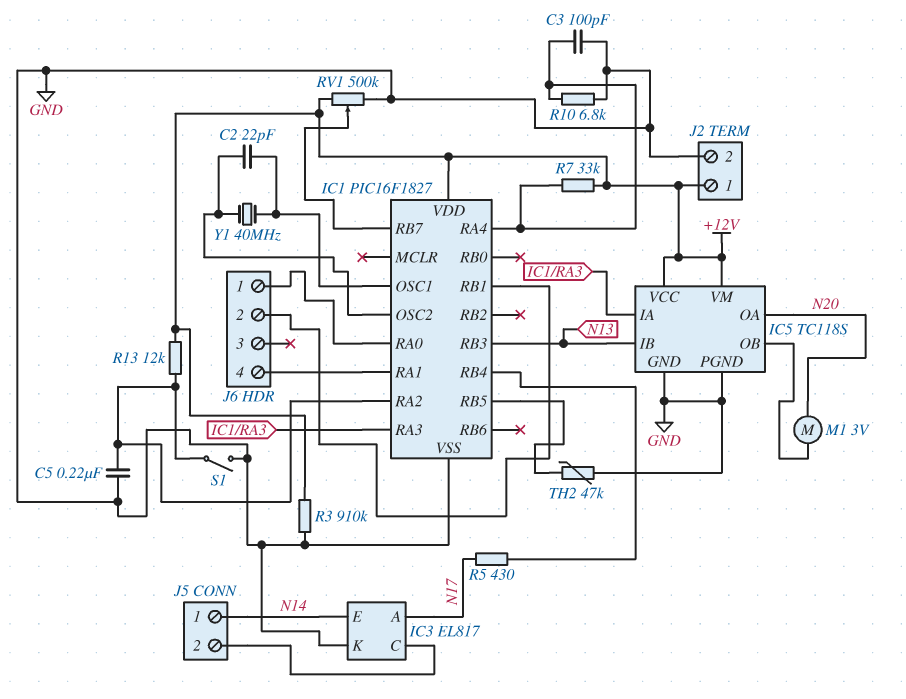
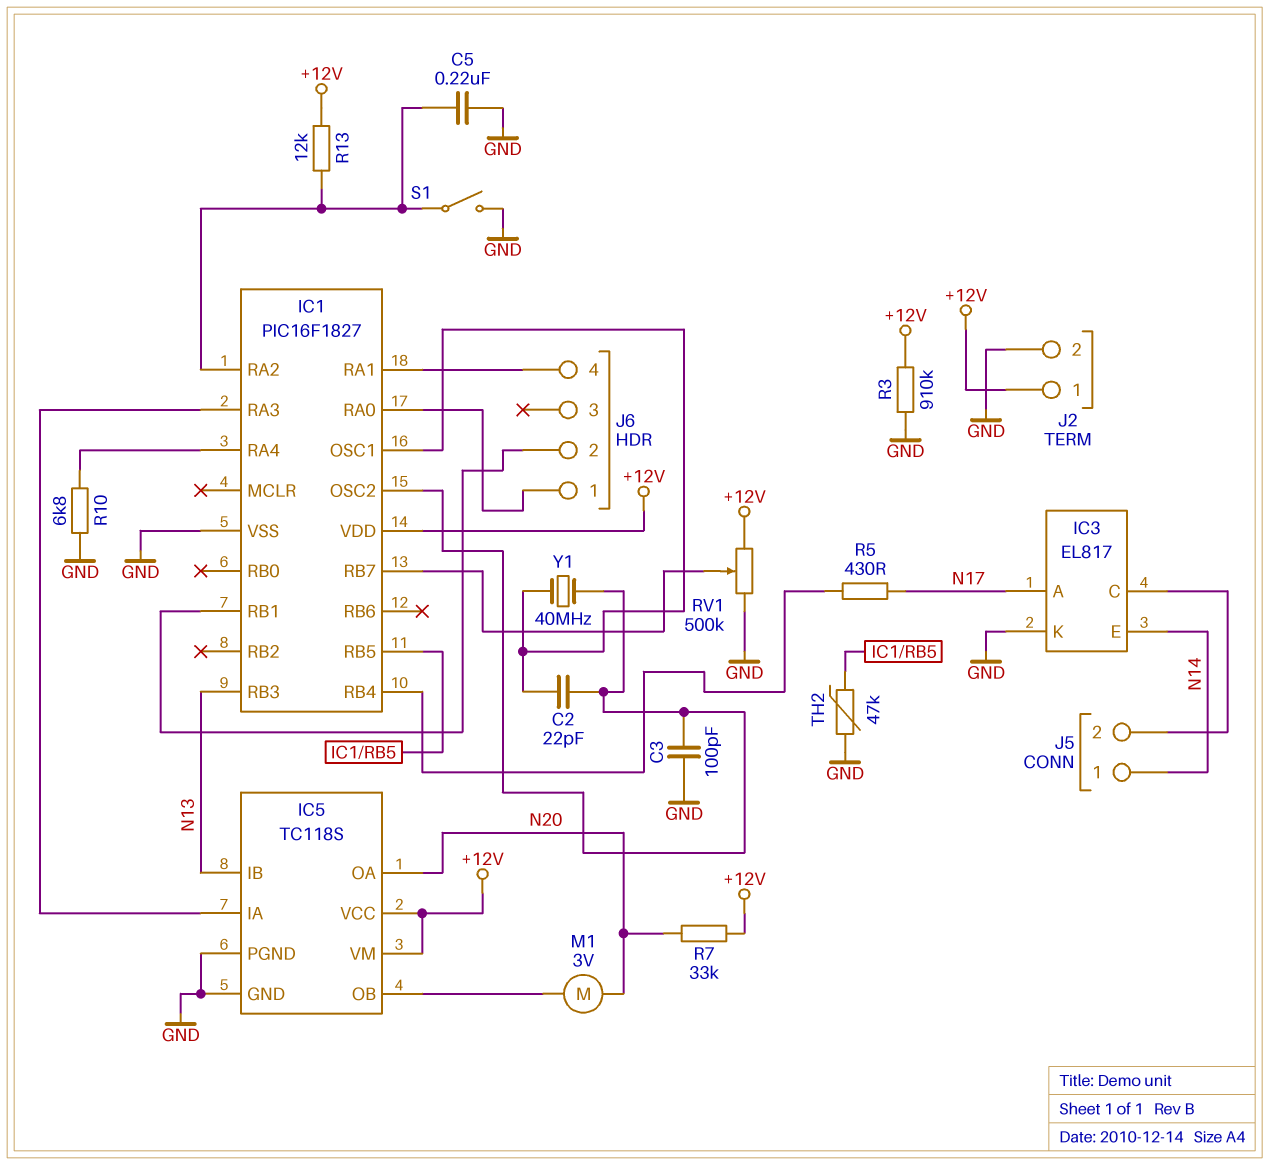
C3: 100pF (GND, IC1/RA4) -> 100pF (GND, IC1/OSC2)
R7: 33k (+12V, IC1/RA4) -> 33k (+12V, N20)

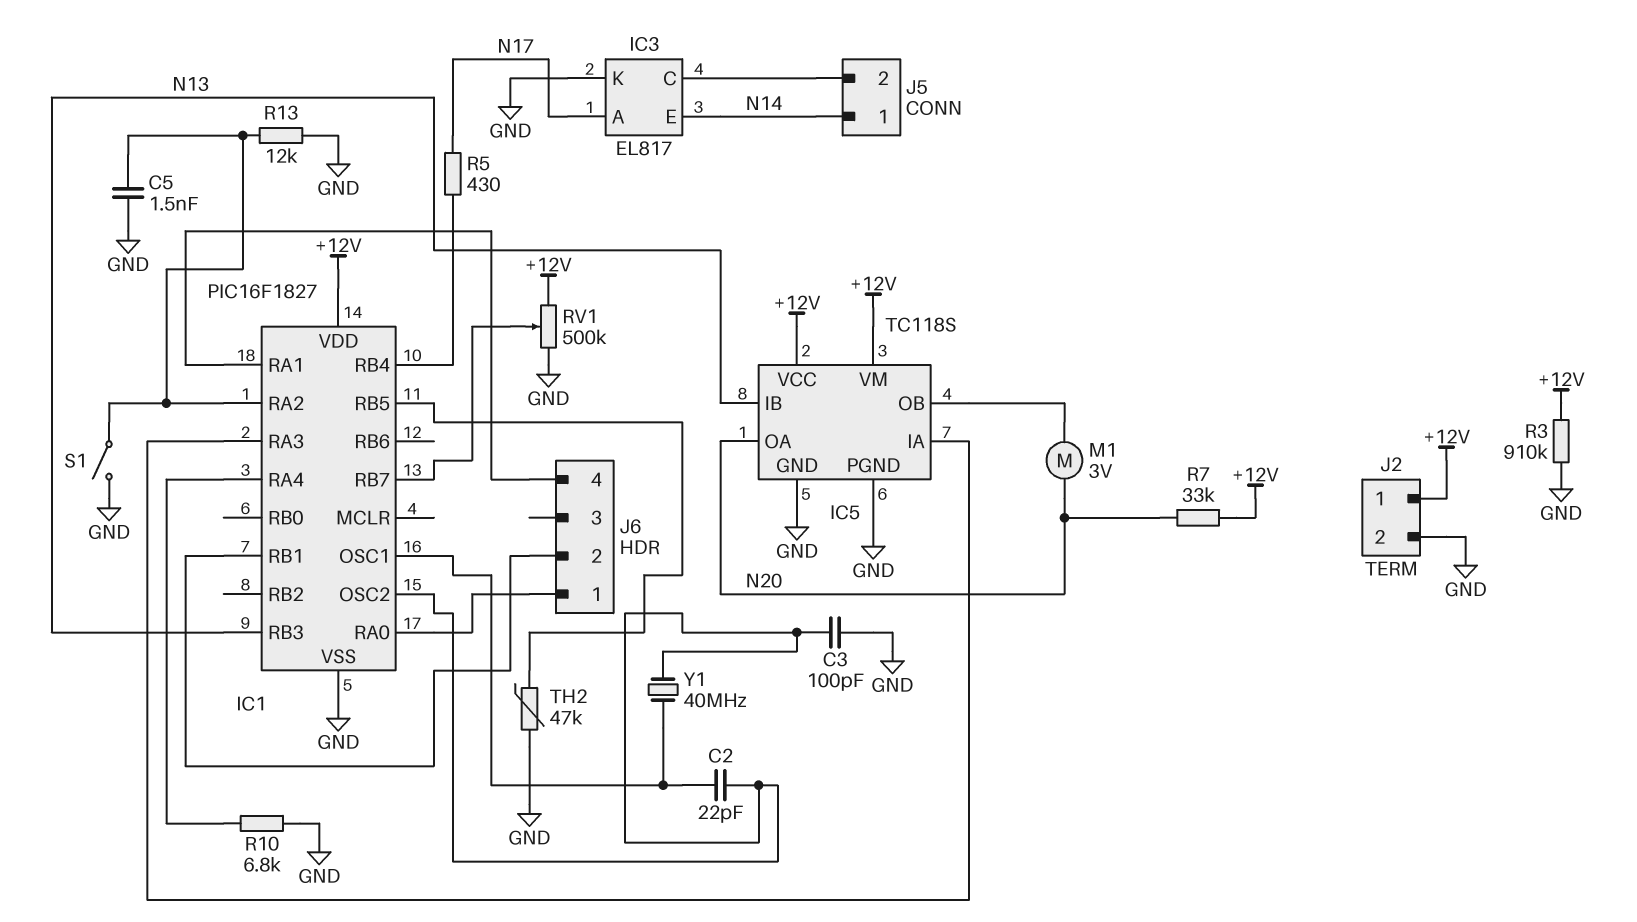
C5: 220nF (GND, IC1/RA2) -> 1.5nF (GND, IC1/RA2)
R13: 12k (+12V, IC1/RA2) -> 12k (GND, IC1/RA2)

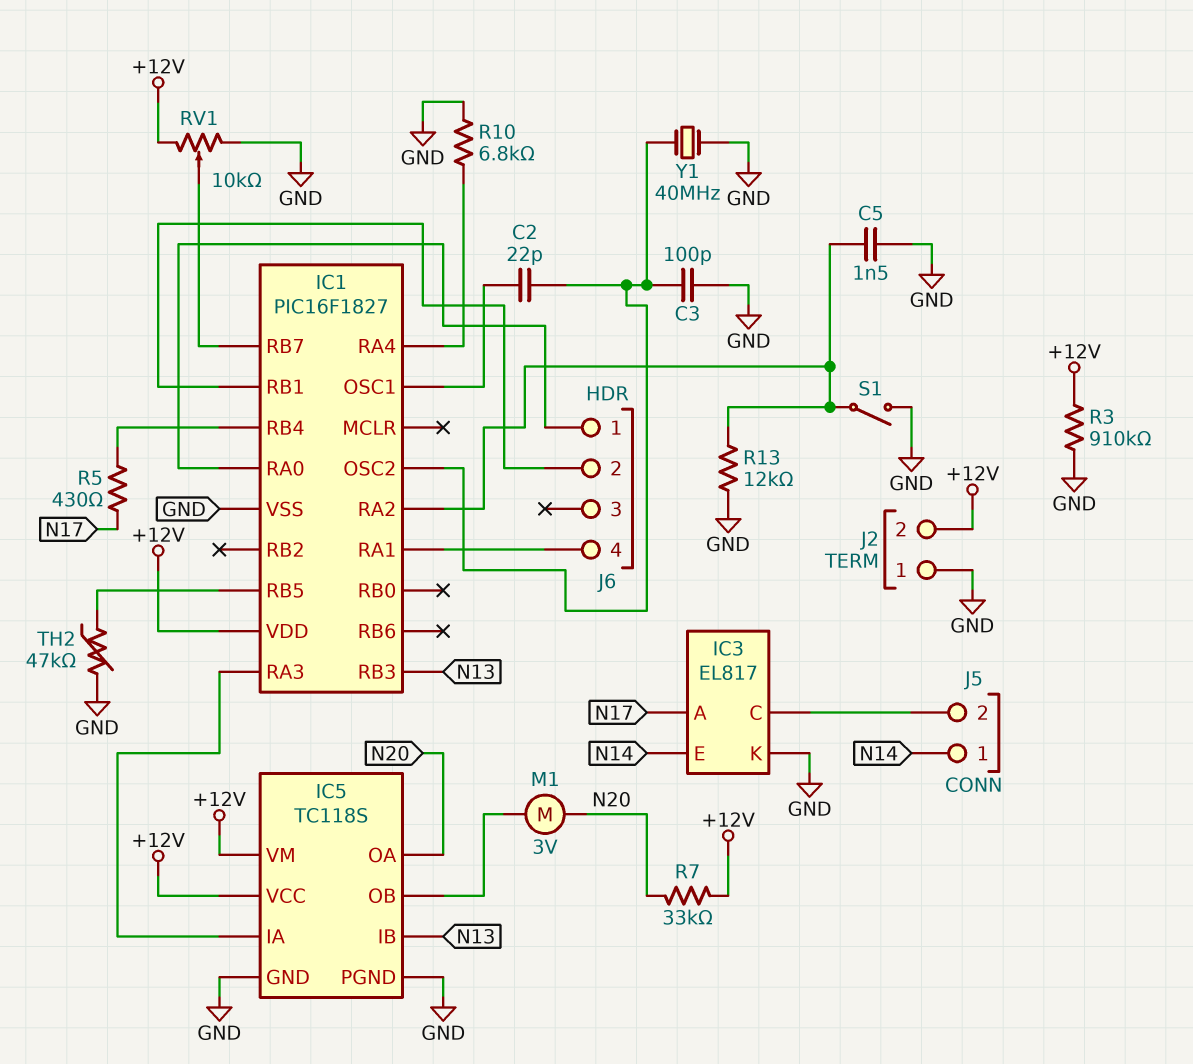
J2 pin 1: +12V -> GND
J2 pin 2: GND -> +12V
RV1: 500k (+12V, GND, wiper IC1/RB7) -> 10k (+12V, GND, wiper IC1/RB7)
Y1: 40MHz (IC1/OSC1, IC1/OSC2) -> 40MHz (GND, IC1/OSC2)

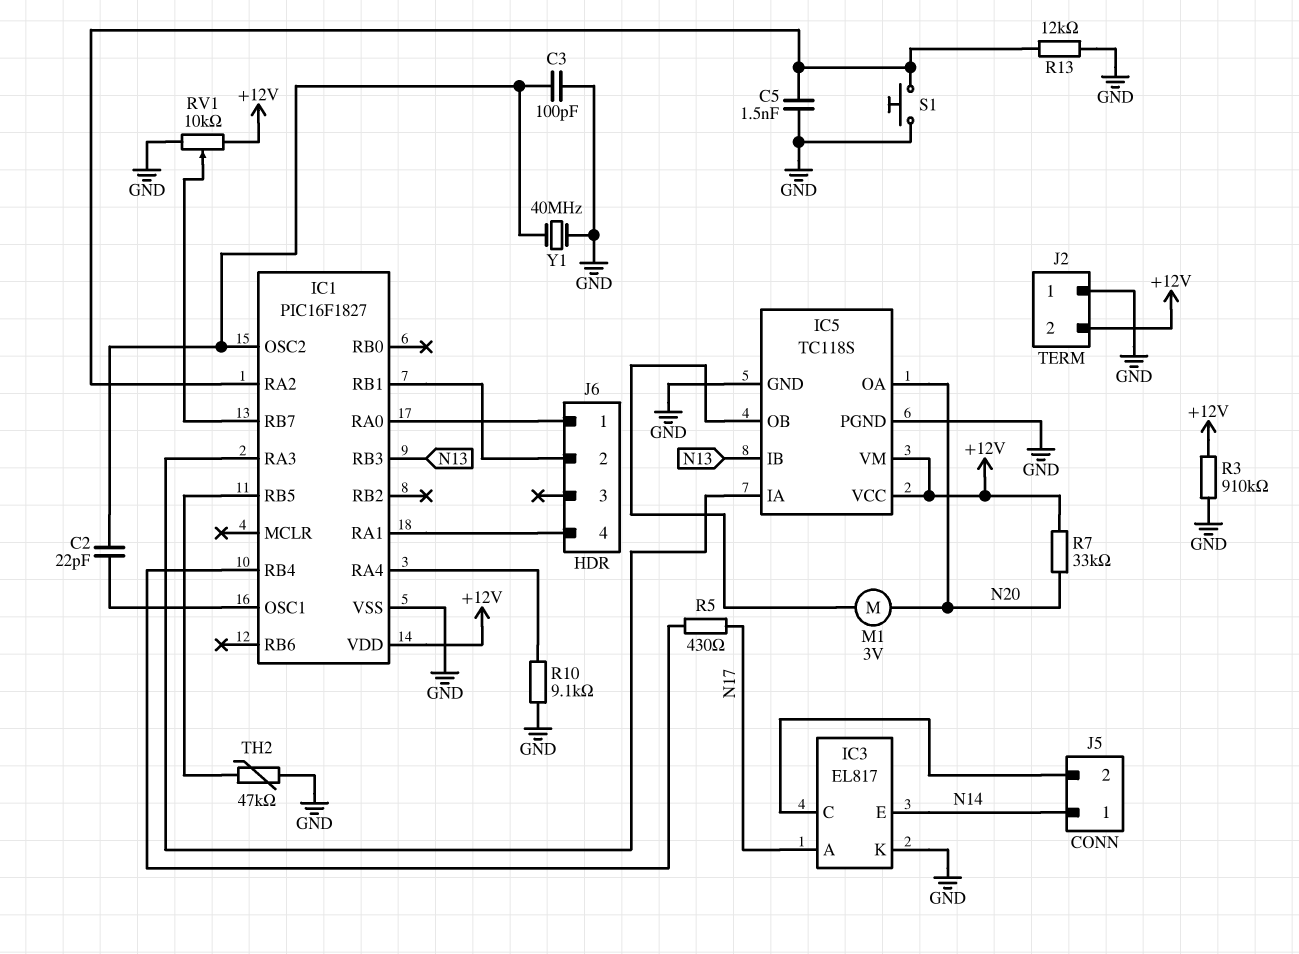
R10: 6.8k (GND, IC1/RA4) -> 9.1k (GND, IC1/RA4)
S1: switch (GND, IC1/RA2) -> button (GND, IC1/RA2)

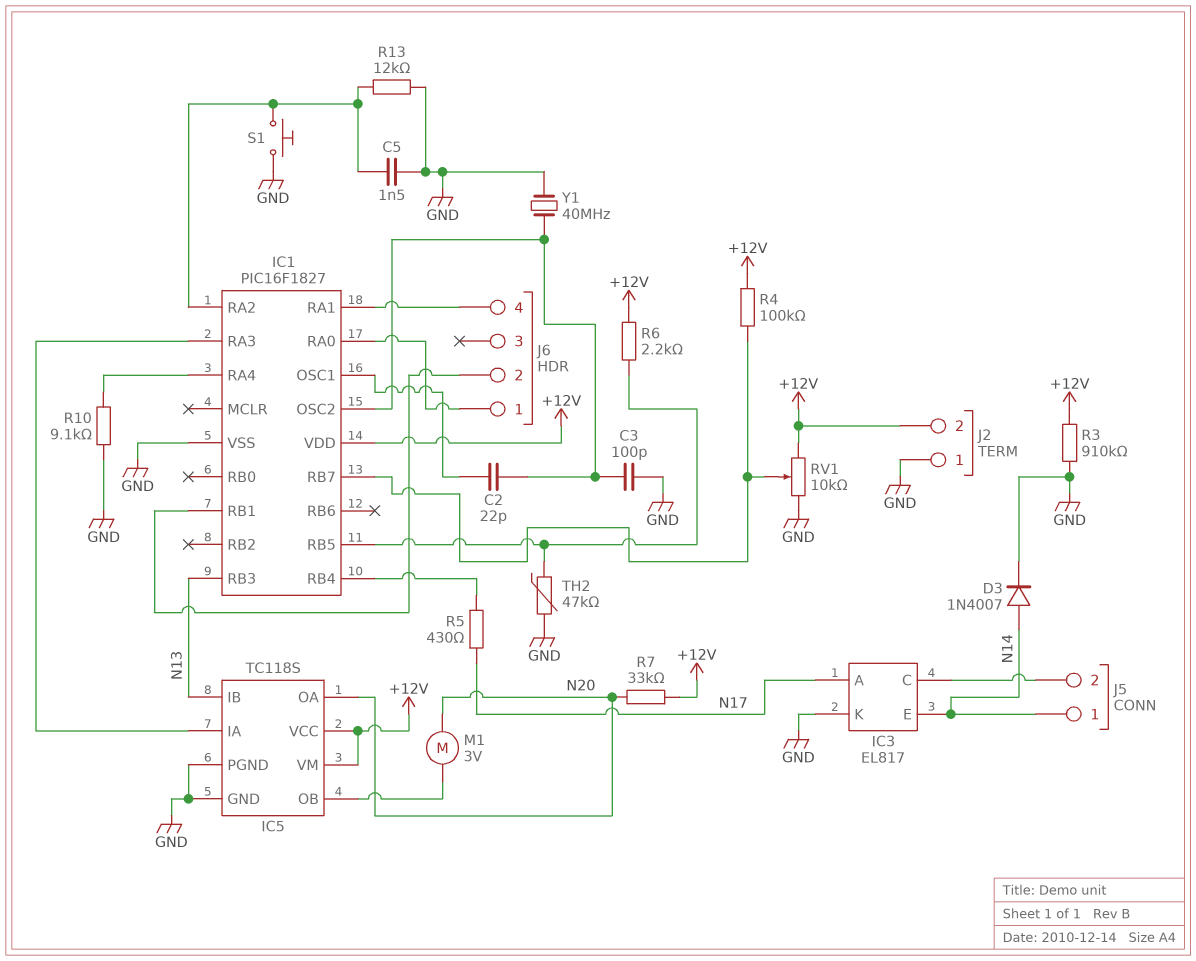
D3: none -> diode 1N4007 (A N14, K GND)
R4: none -> 100k (+12V, IC1/RB7)
R6: none -> 2.2k (+12V, IC1/RB5)

